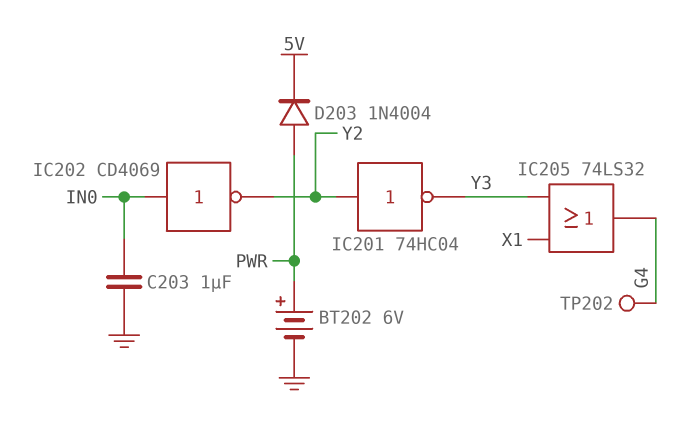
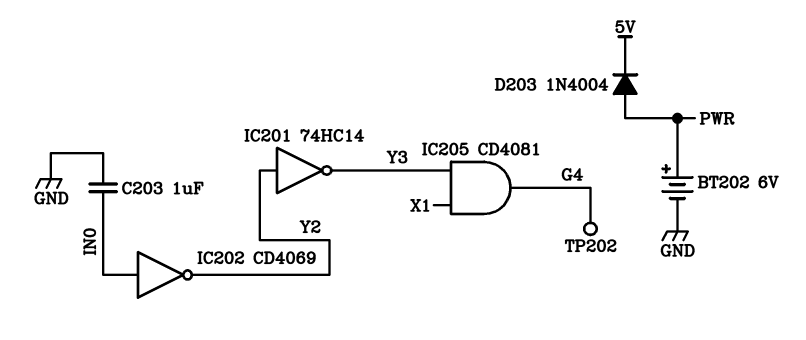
IC201: NOT 74HC04 (in Y2, out Y3) -> NOT 74HC14 (in Y2, out Y3)
IC205: OR 74LS32 (in X1, in Y3, out G4) -> AND CD4081 (in X1, in Y3, out G4)

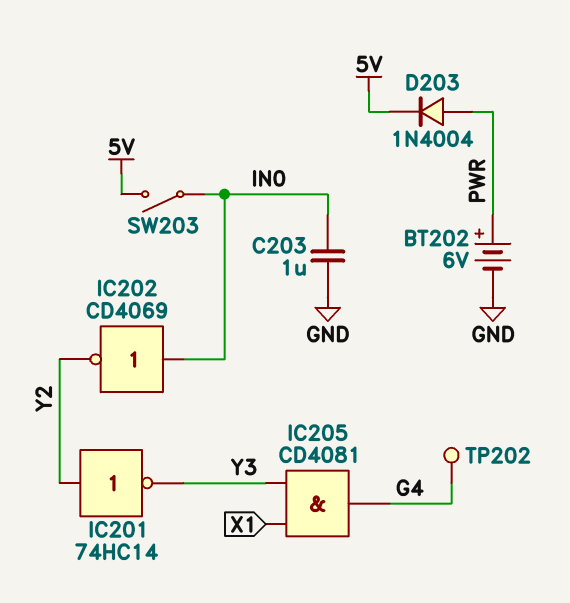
SW203: none -> switch (5V, IN0)

